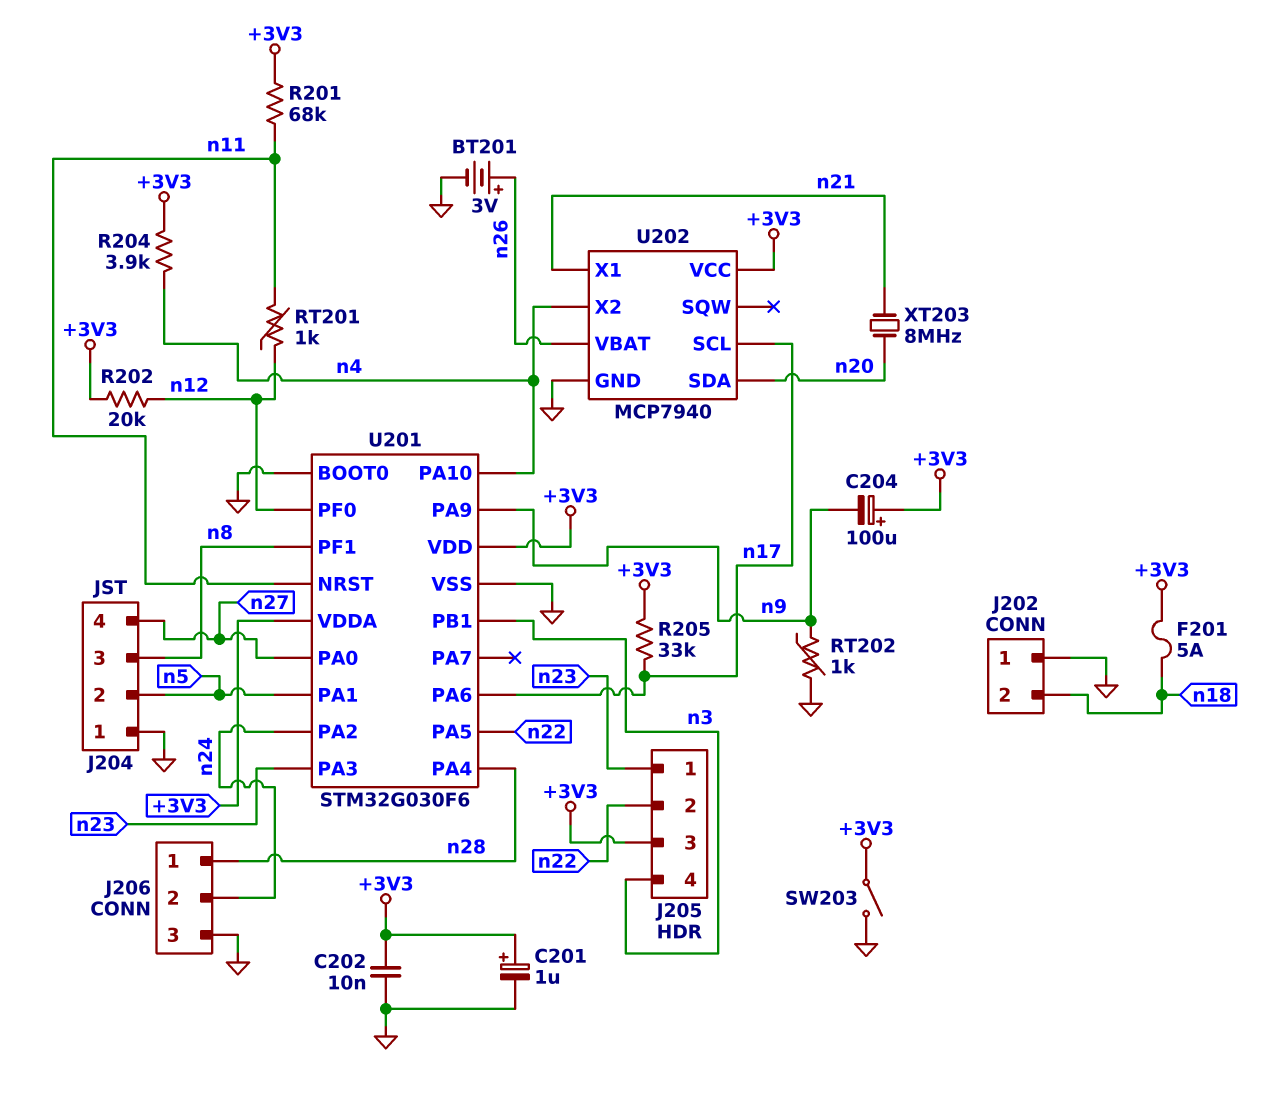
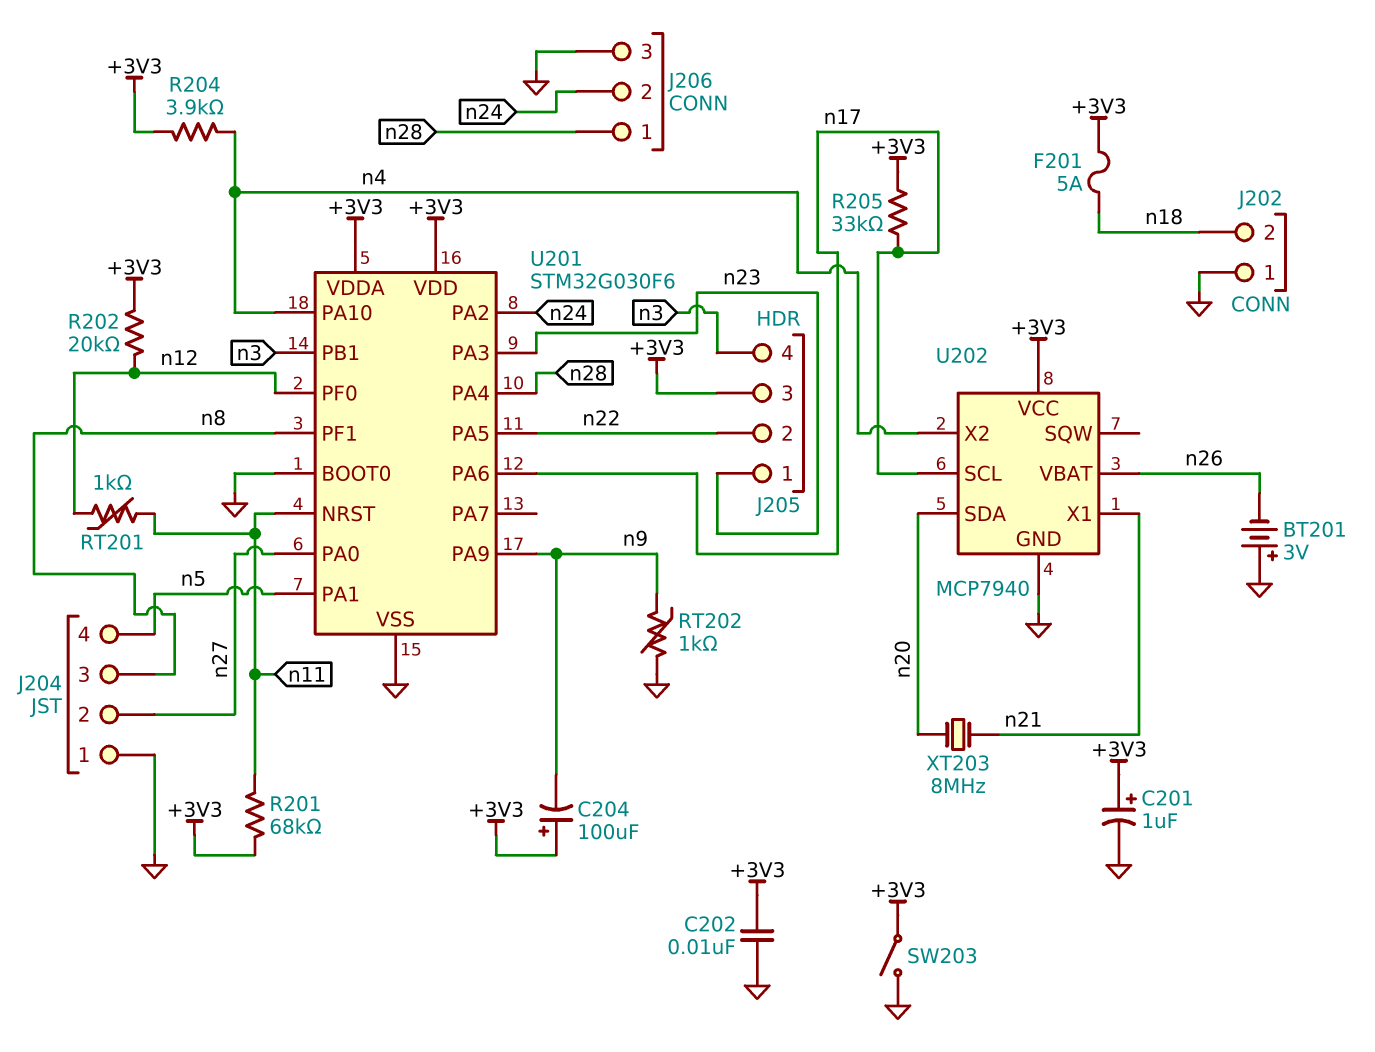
BT201: 3V (plus n26, minus GND) -> 3V (plus GND, minus n26)
J204 pin 2: n5 -> n27
J204 pin 4: n27 -> n5

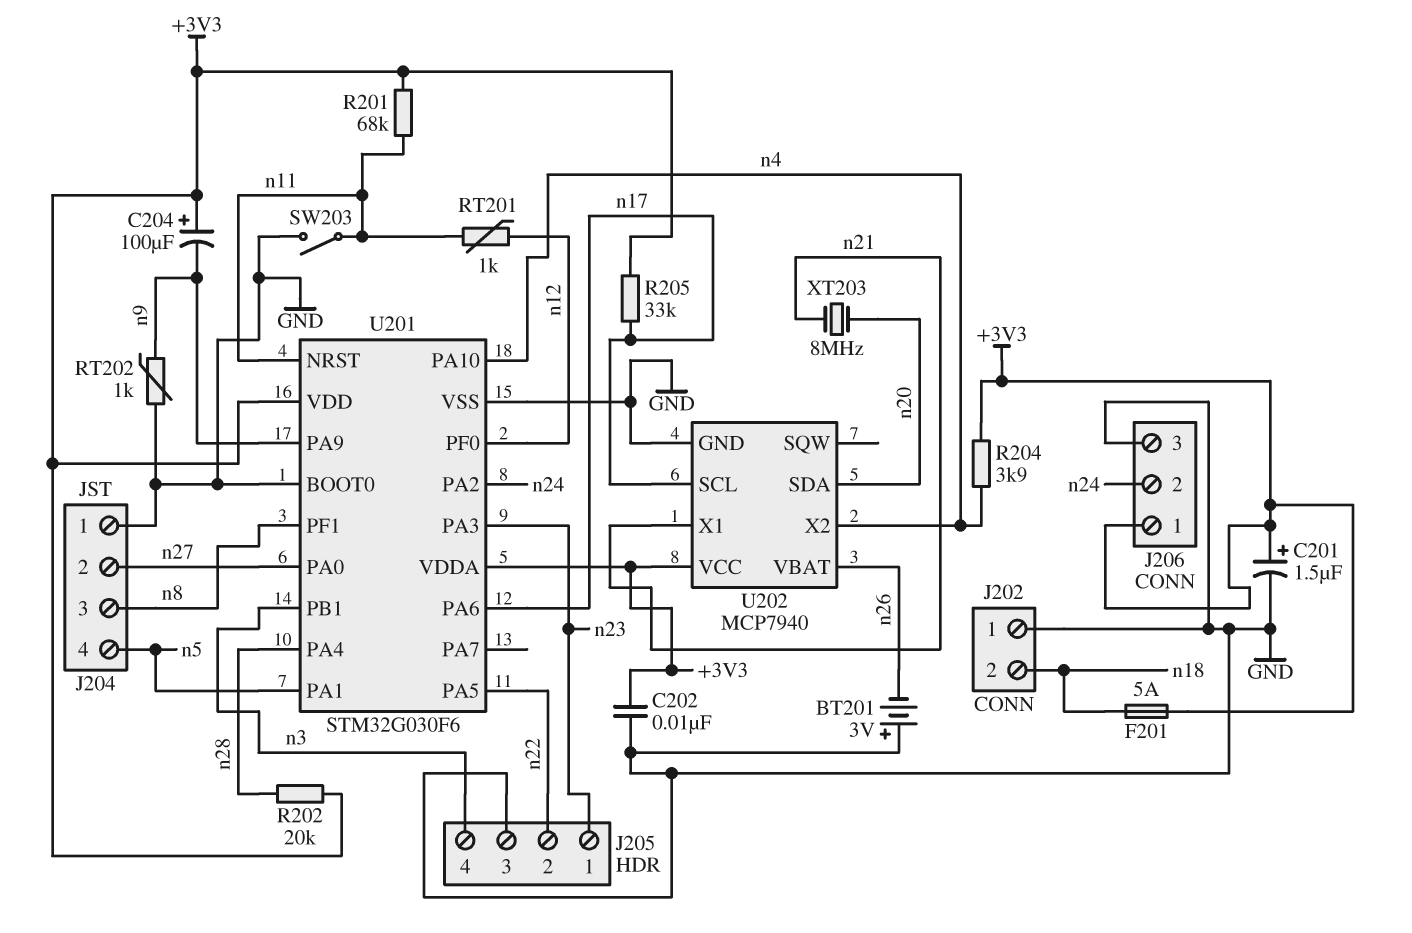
C201: 1uF (plus +3V3, minus GND) -> 1.5uF (plus +3V3, minus GND)
J205 pin 3: +3V3 -> GND
J206 pin 1: n28 -> +3V3
R202: 20k (+3V3, n12) -> 20k (+3V3, n28)
SW203: switch (+3V3, GND) -> switch (GND, n11)

